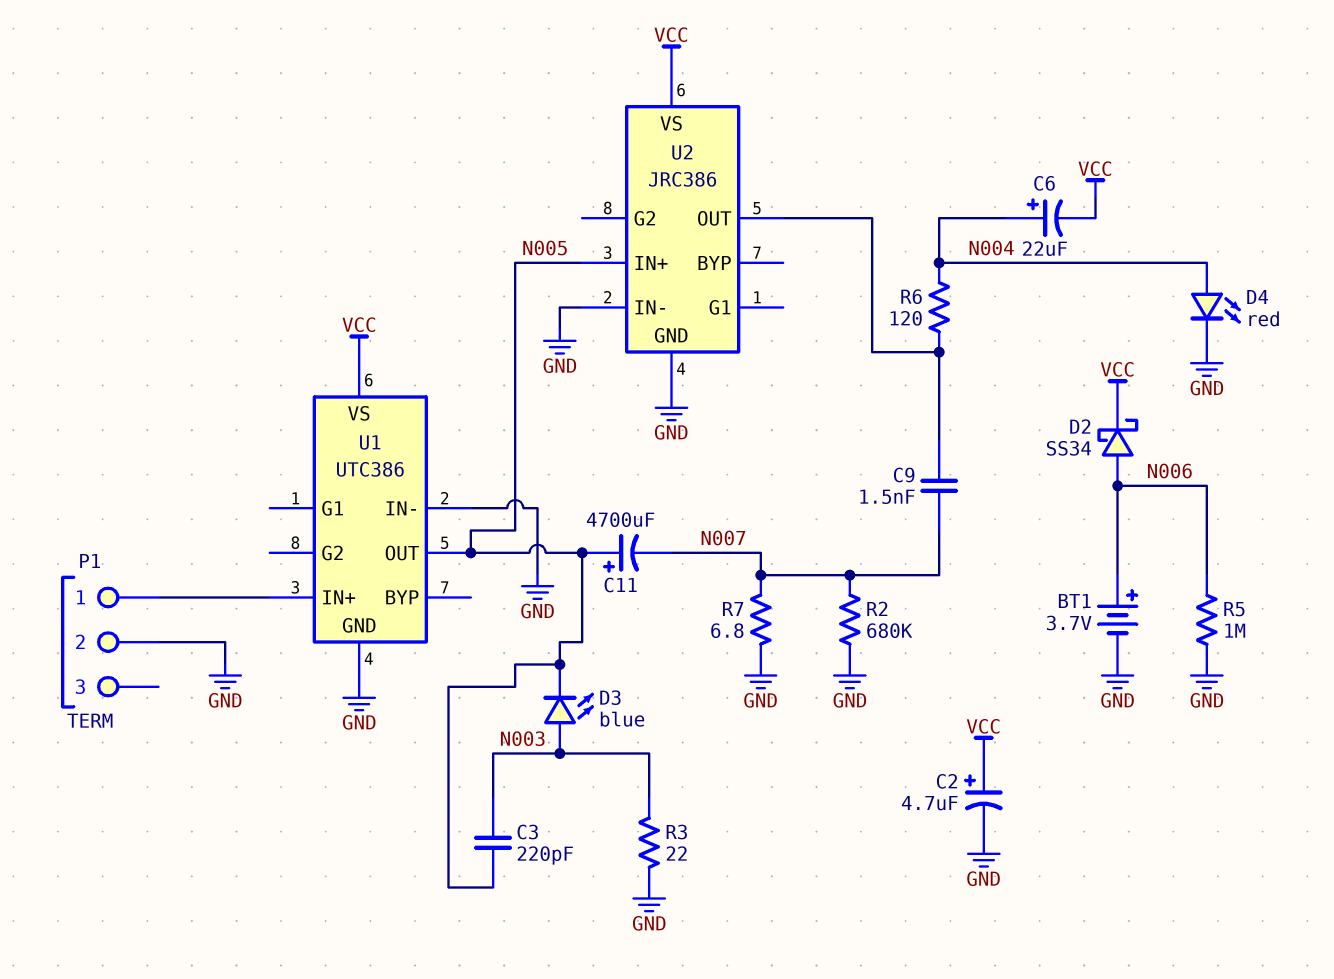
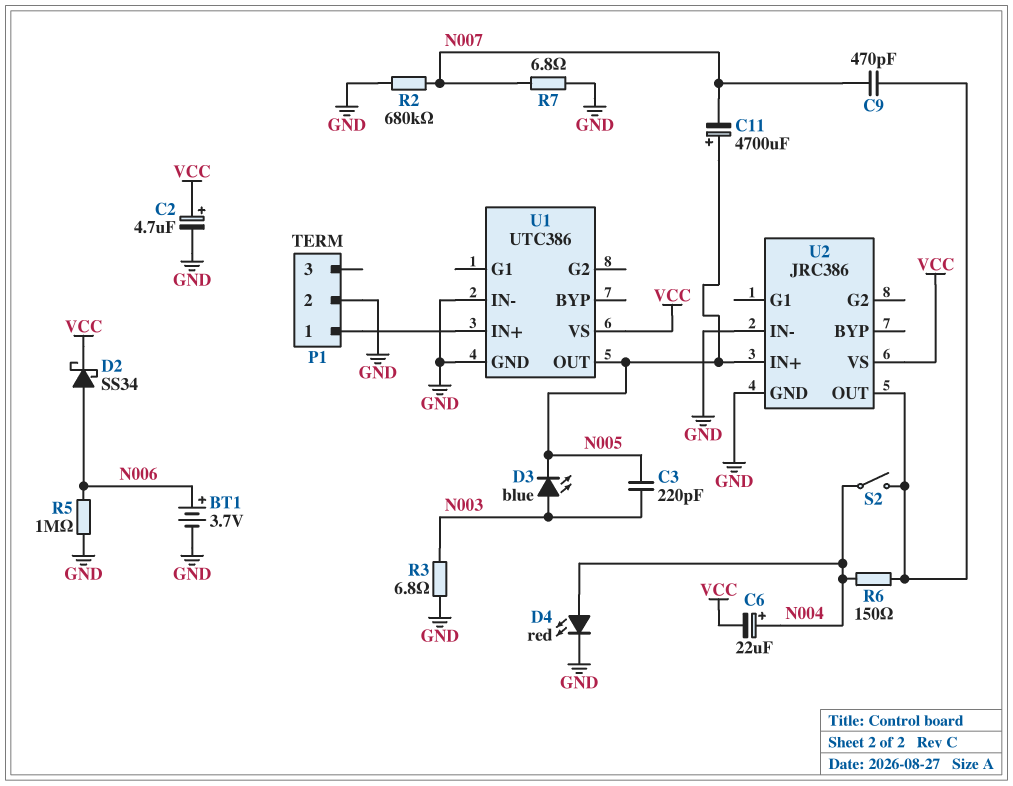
C9: 1.5nF (N007, U2/OUT) -> 470pF (N007, U2/OUT)
R3: 22 (GND, N003) -> 6.8 (GND, N003)
R6: 120 (N004, U2/OUT) -> 150 (N004, U2/OUT)
S2: none -> switch (N004, U2/OUT)

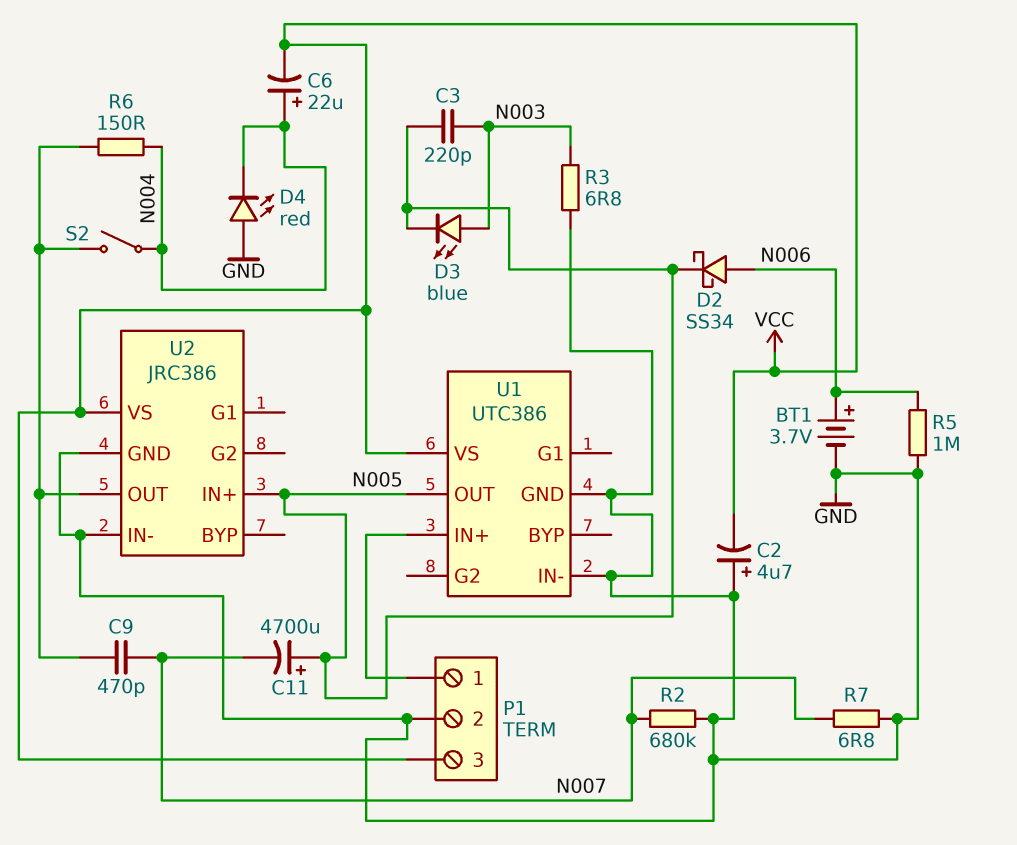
C2: 4.7uF (plus VCC, minus GND) -> 4.7uF (plus GND, minus VCC)
D2: schottky SS34 (A N006, K VCC) -> schottky SS34 (A N006, K N005)
D4: LED red (A N004, K GND) -> LED red (A GND, K N004)
P1 pin 3: none -> VCC

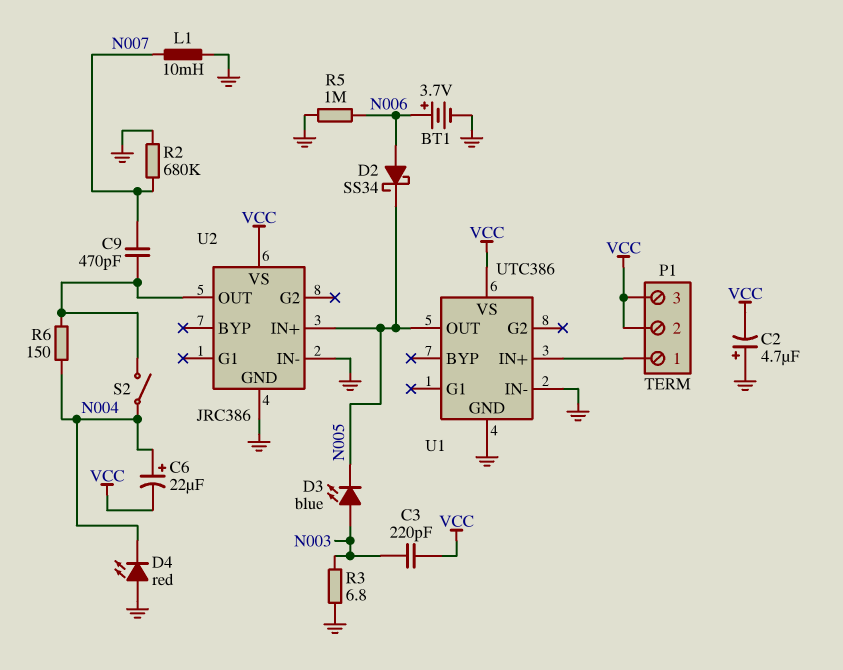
C3: 220pF (N003, N005) -> 220pF (N003, VCC)
C11: 4700uF (plus N005, minus N007) -> none
L1: none -> 10mH (GND, N007)
P1 pin 2: GND -> VCC
R7: 6.8 (GND, N007) -> none

